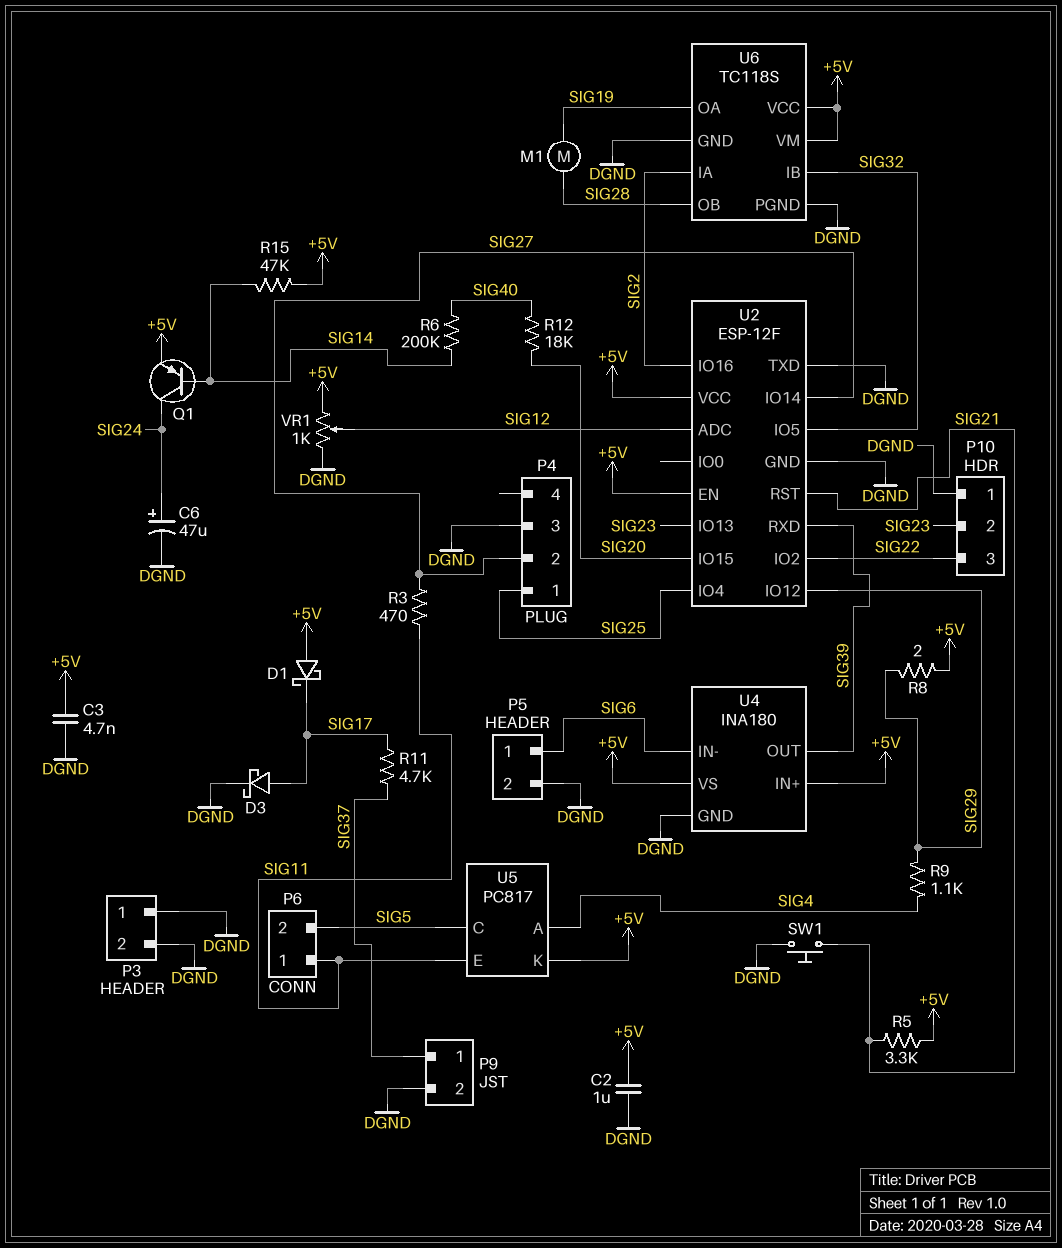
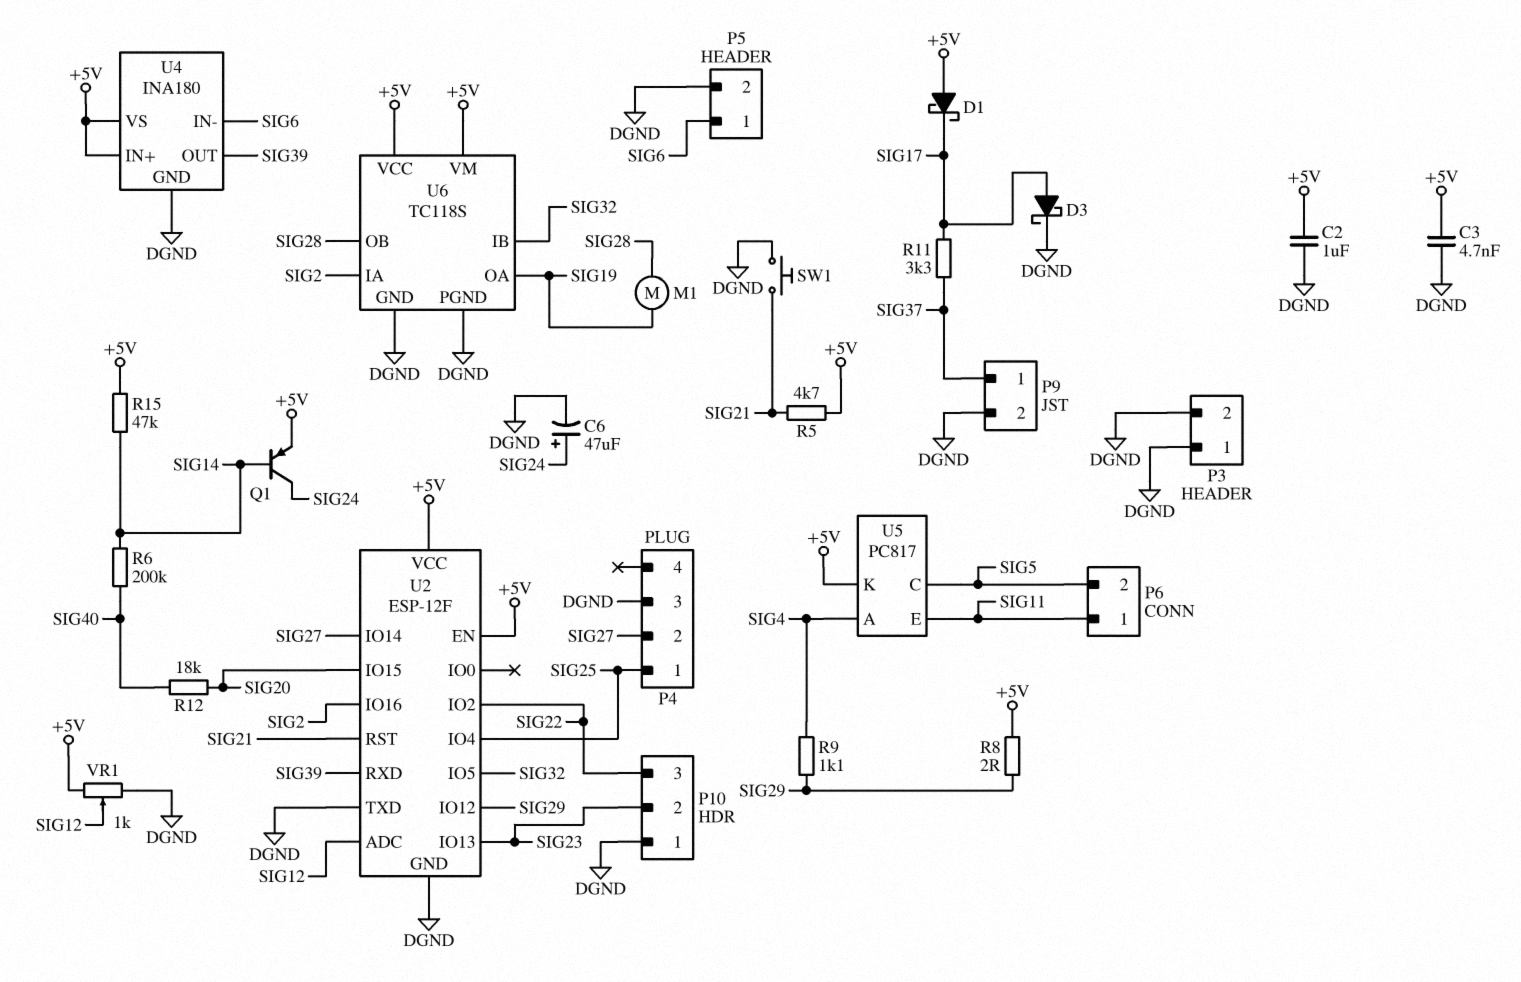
R3: 470 (SIG11, SIG27) -> none
R5: 3.3k (+5V, SIG21) -> 4.7k (+5V, SIG21)
R11: 4.7k (SIG17, SIG37) -> 3.3k (SIG17, SIG37)

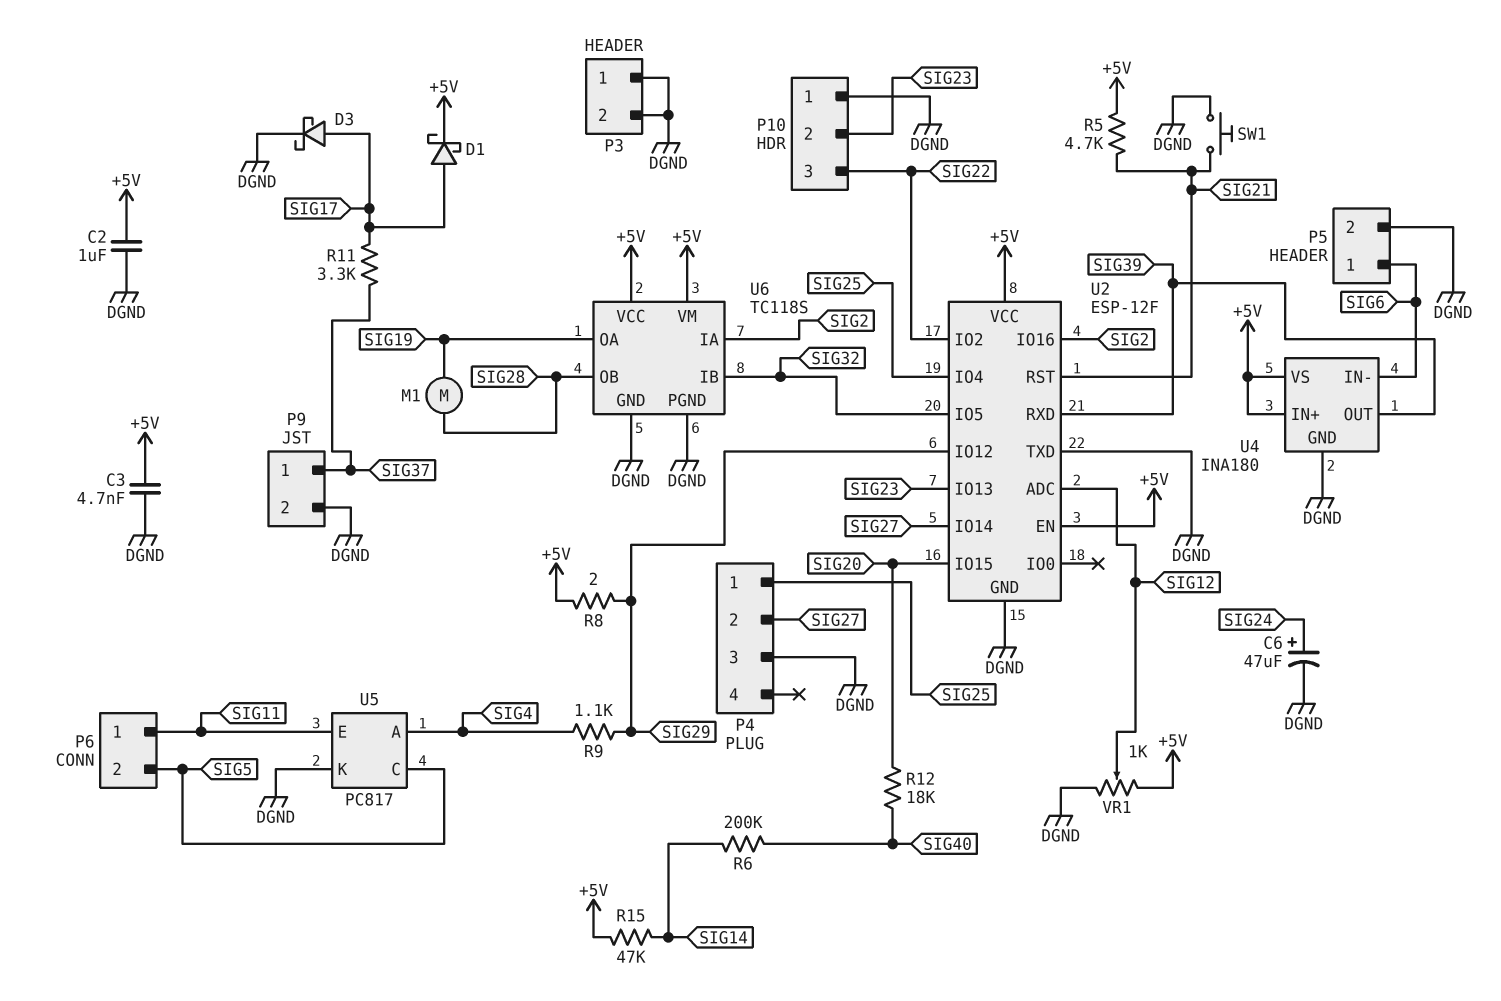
D1: schottky (A +5V, K SIG17) -> schottky (A SIG17, K +5V)
Q1: PNP (B SIG14, C SIG24, E +5V) -> none
U5 pin K: +5V -> DGND

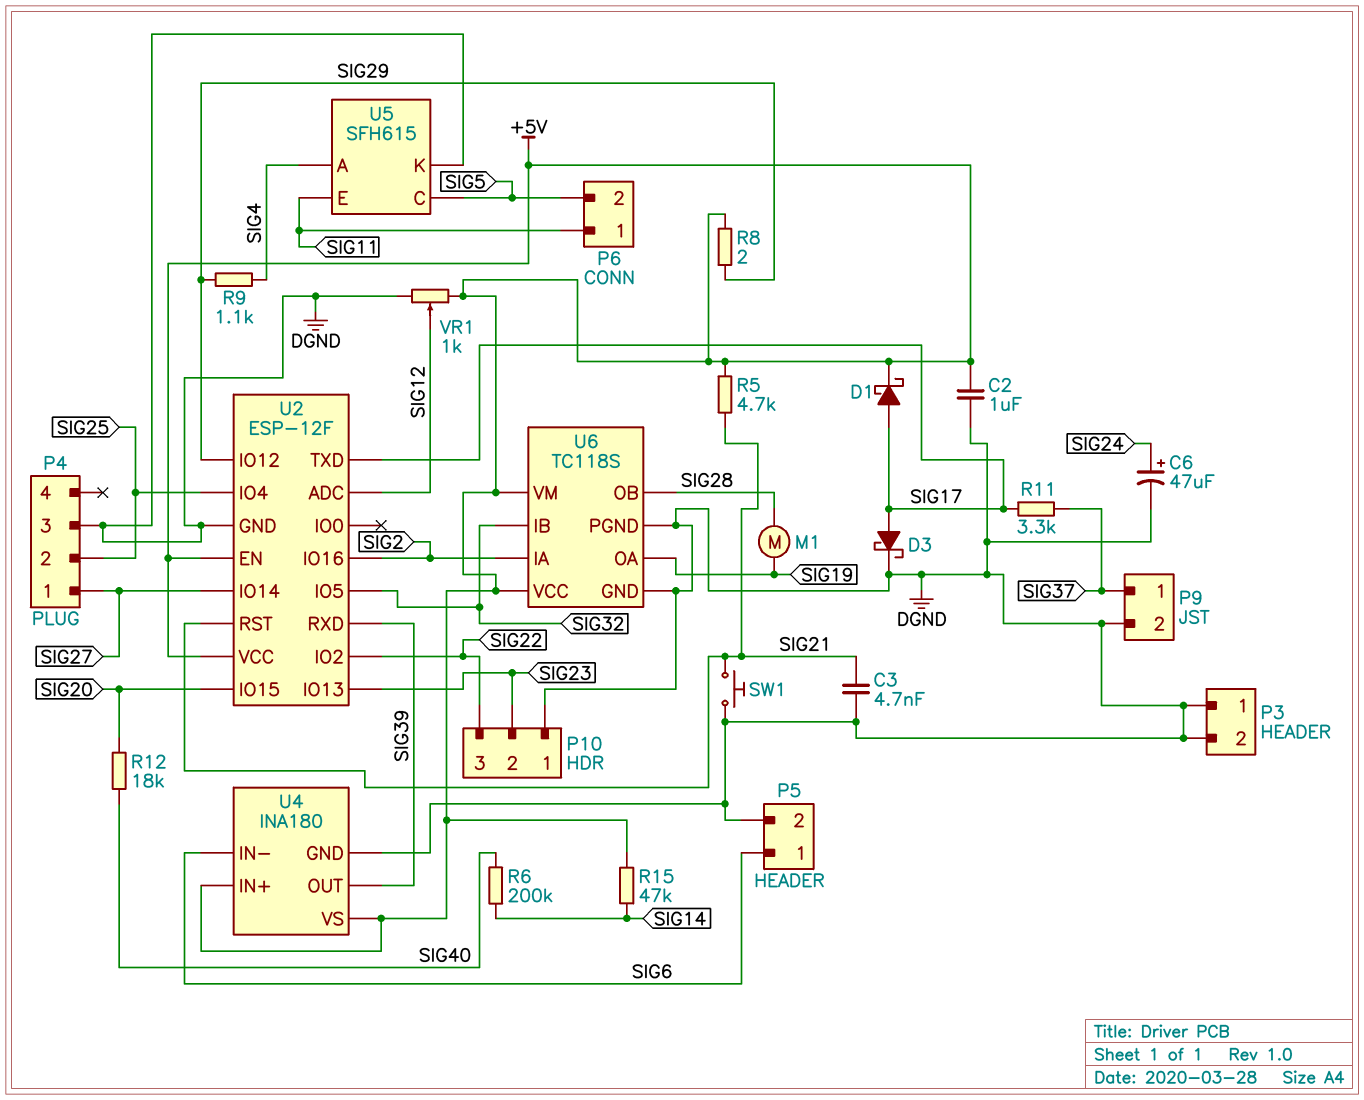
C3: 4.7nF (+5V, DGND) -> 4.7nF (DGND, SIG21)
P4 pin 1: SIG25 -> SIG27
P4 pin 2: SIG27 -> SIG25
U2 pin TXD: DGND -> SIG17
U5: PC817 -> SFH615

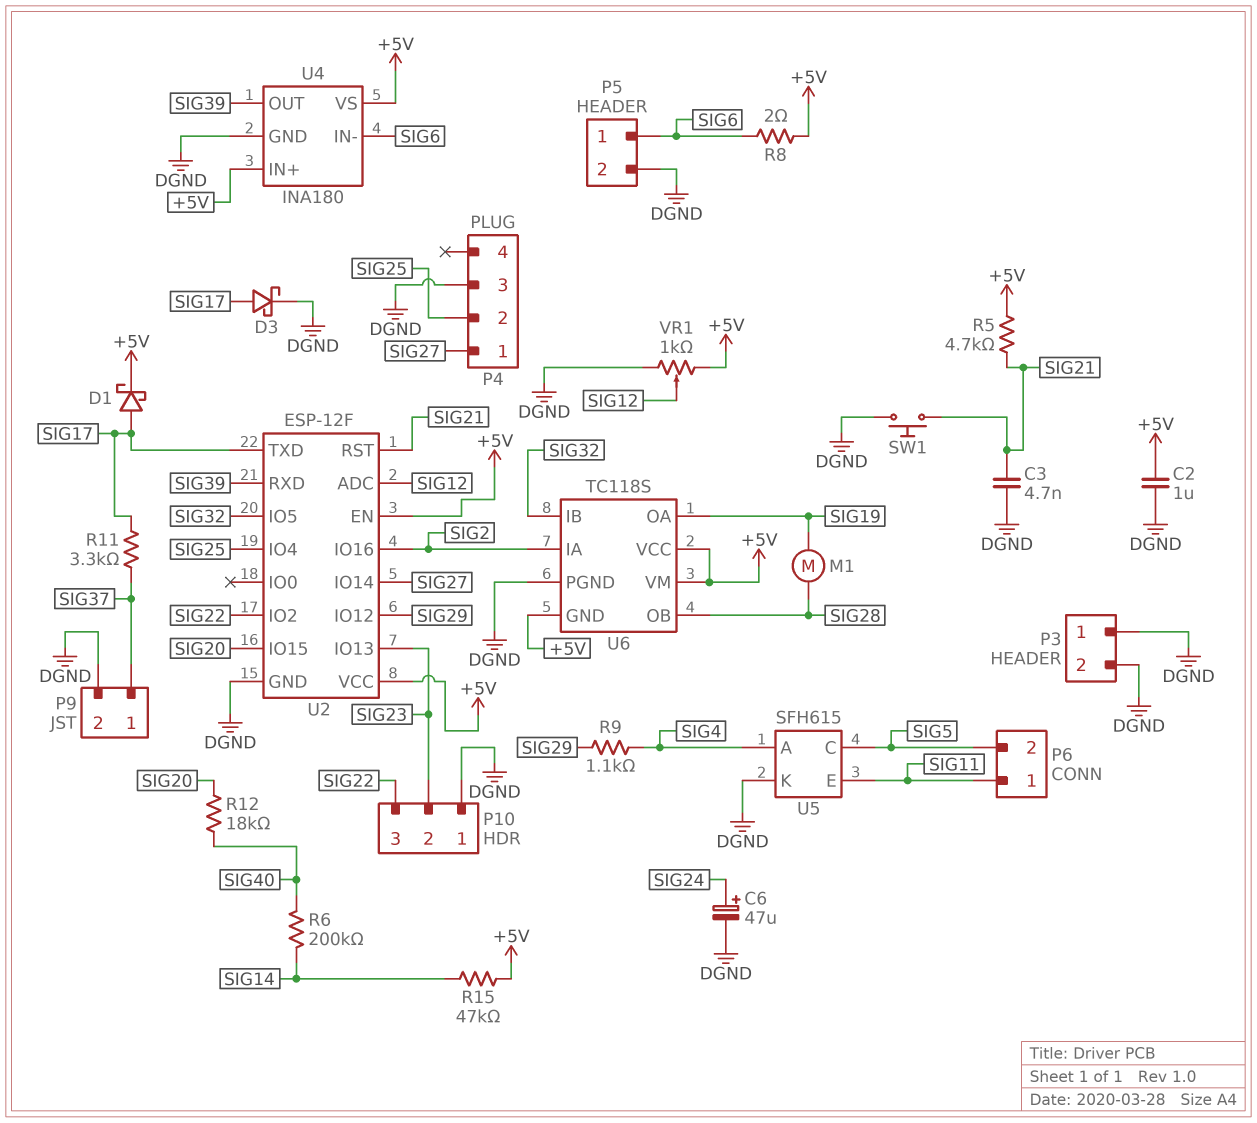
R8: 2 (+5V, SIG29) -> 2 (+5V, SIG6)
U6 pin GND: DGND -> +5V

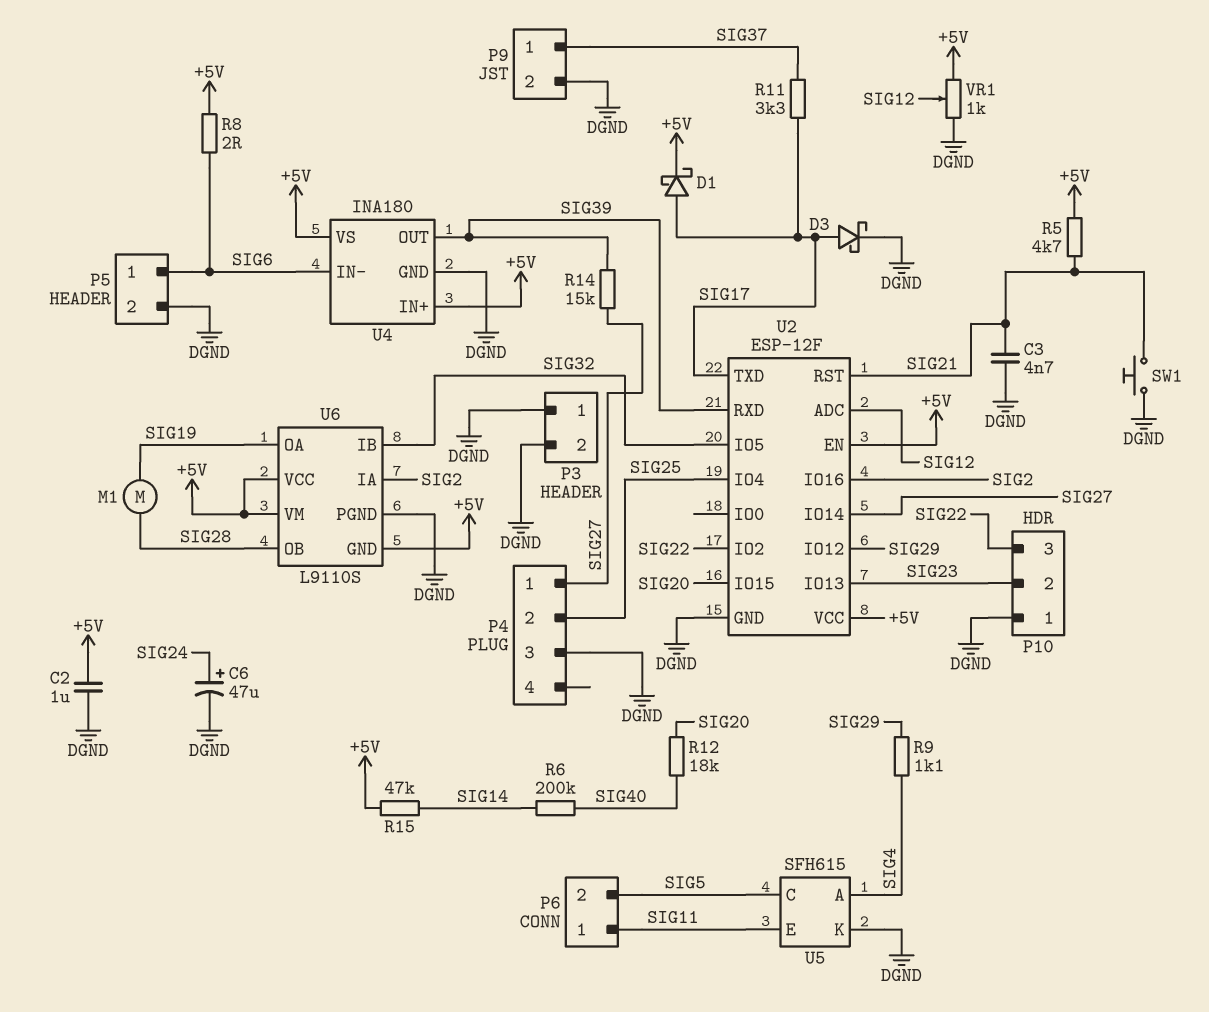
R14: none -> 15k (SIG27, SIG39)
U6: TC118S -> L9110S

